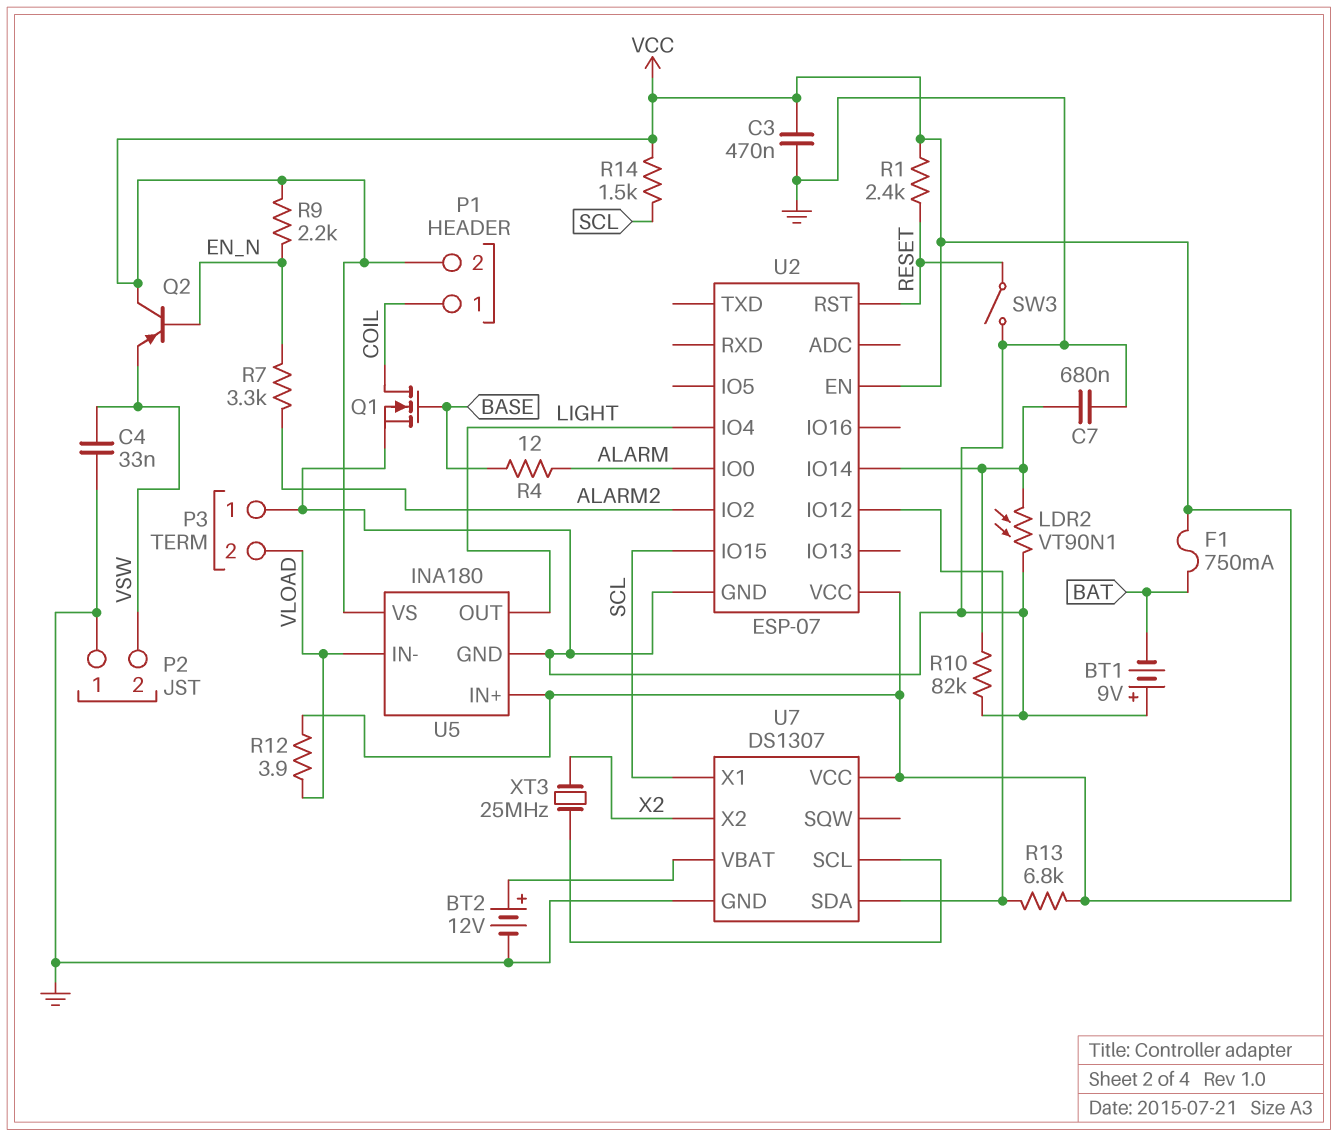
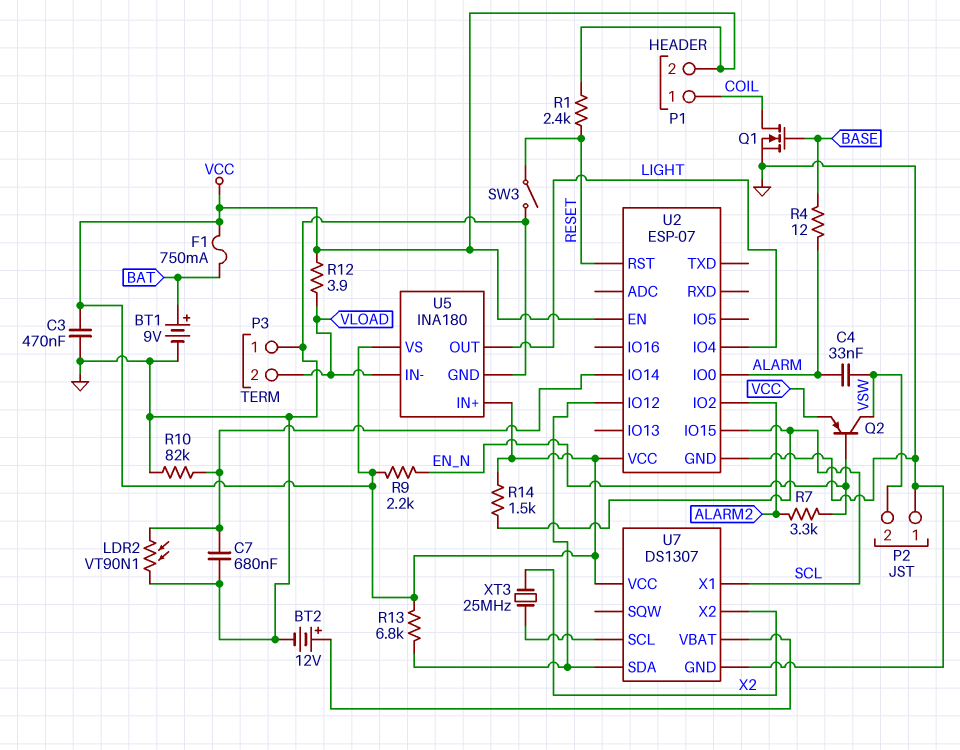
BT1: 9V (plus GND, minus BAT) -> 9V (plus BAT, minus GND)
C4: 33nF (GND, VSW) -> 33nF (ALARM, VSW)
Q2: PNP (B EN_N, C VCC, E VSW) -> PNP (B EN_N, C VSW, E VCC)

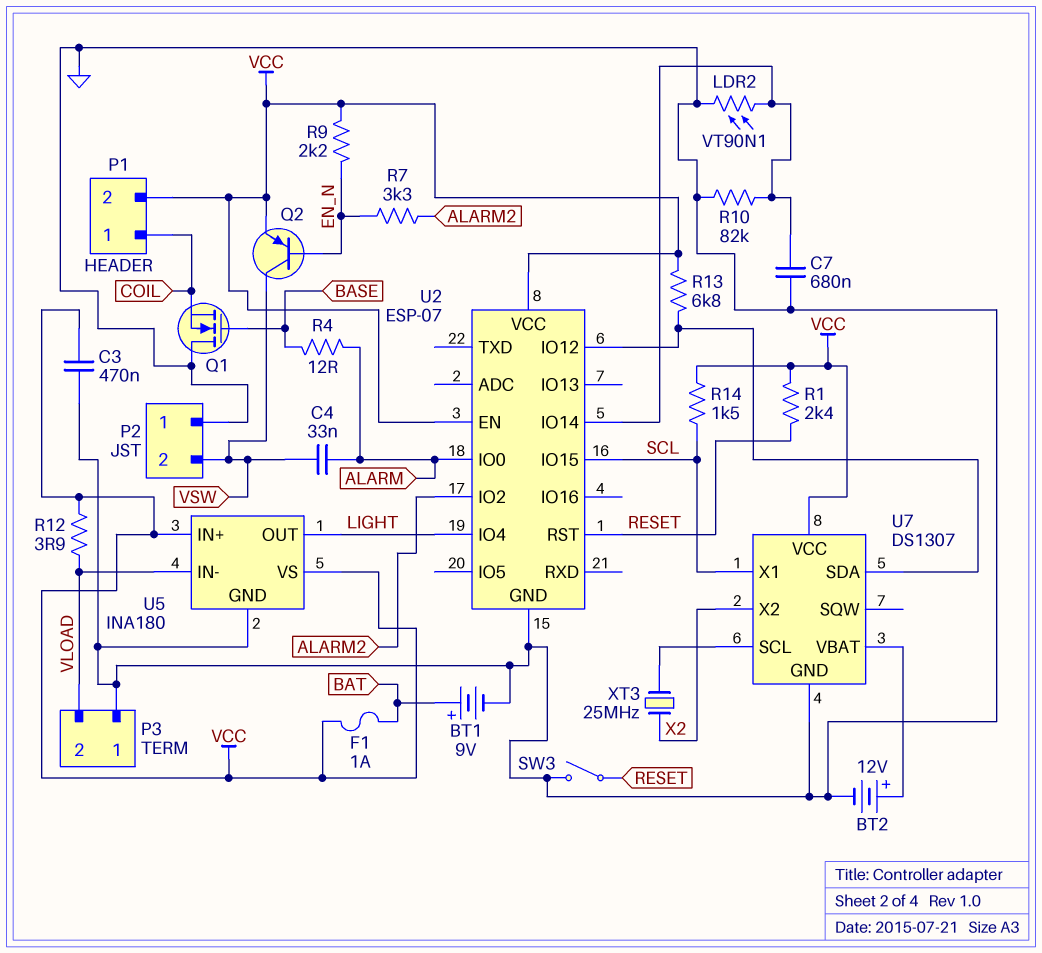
F1: 750mA (BAT, VCC) -> 1A (BAT, VCC)
Q1: NMOS (G BASE, D COIL, S GND) -> NMOS (G BASE, D GND, S COIL)

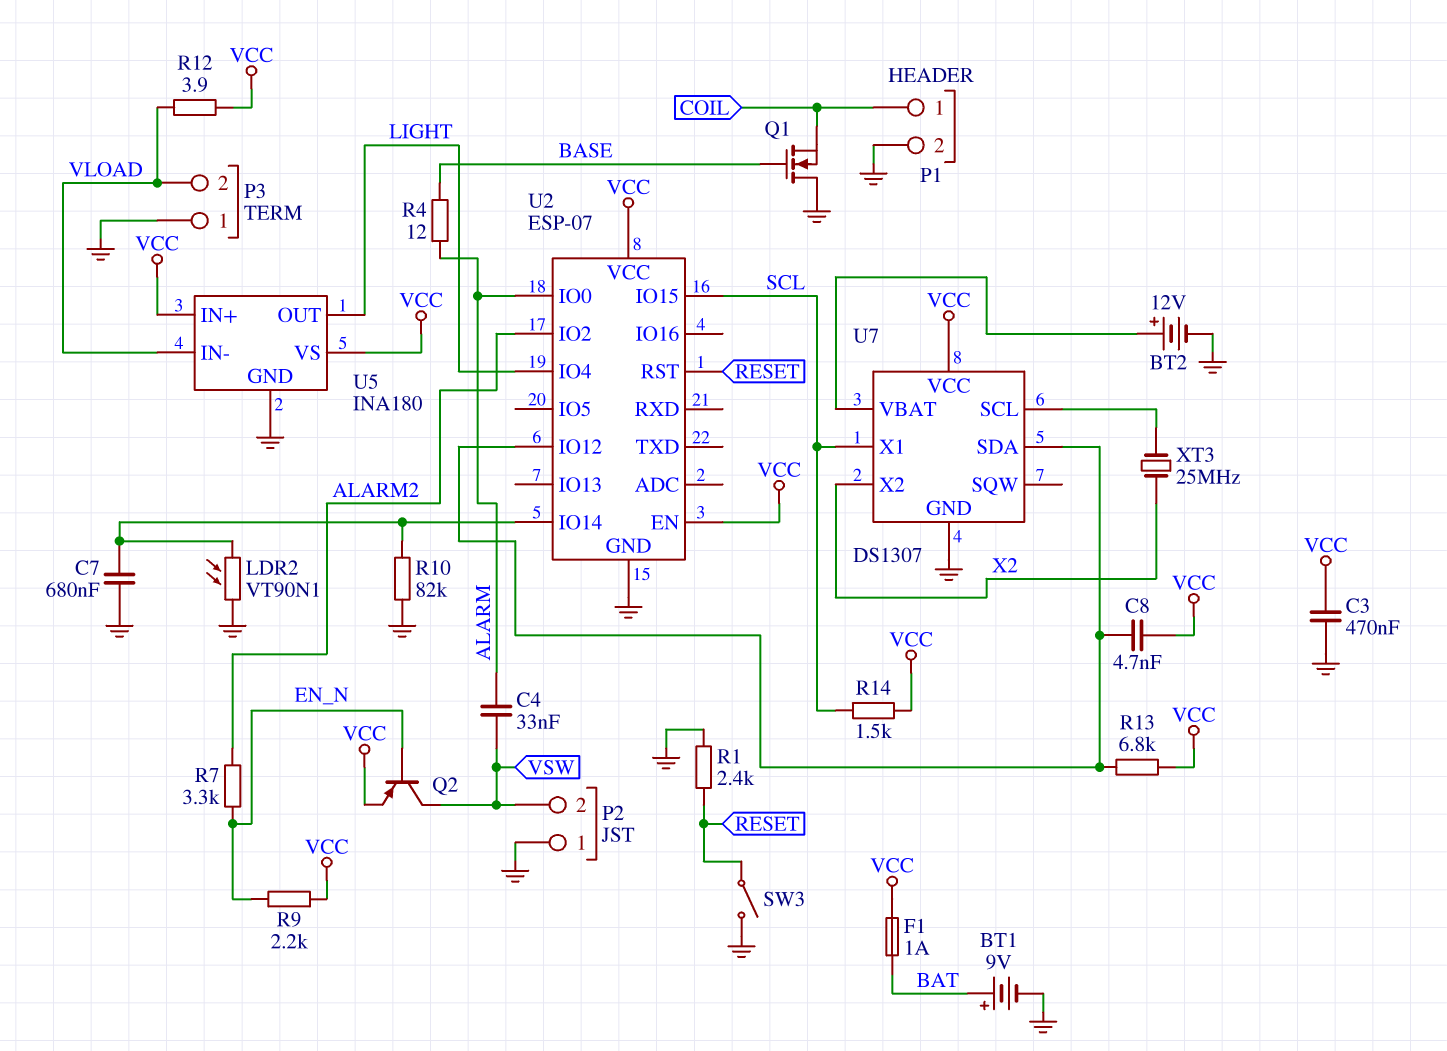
C8: none -> 4.7nF (U2/IO12, VCC)
P1 pin 2: VCC -> GND
R1: 2.4k (RESET, VCC) -> 2.4k (GND, RESET)

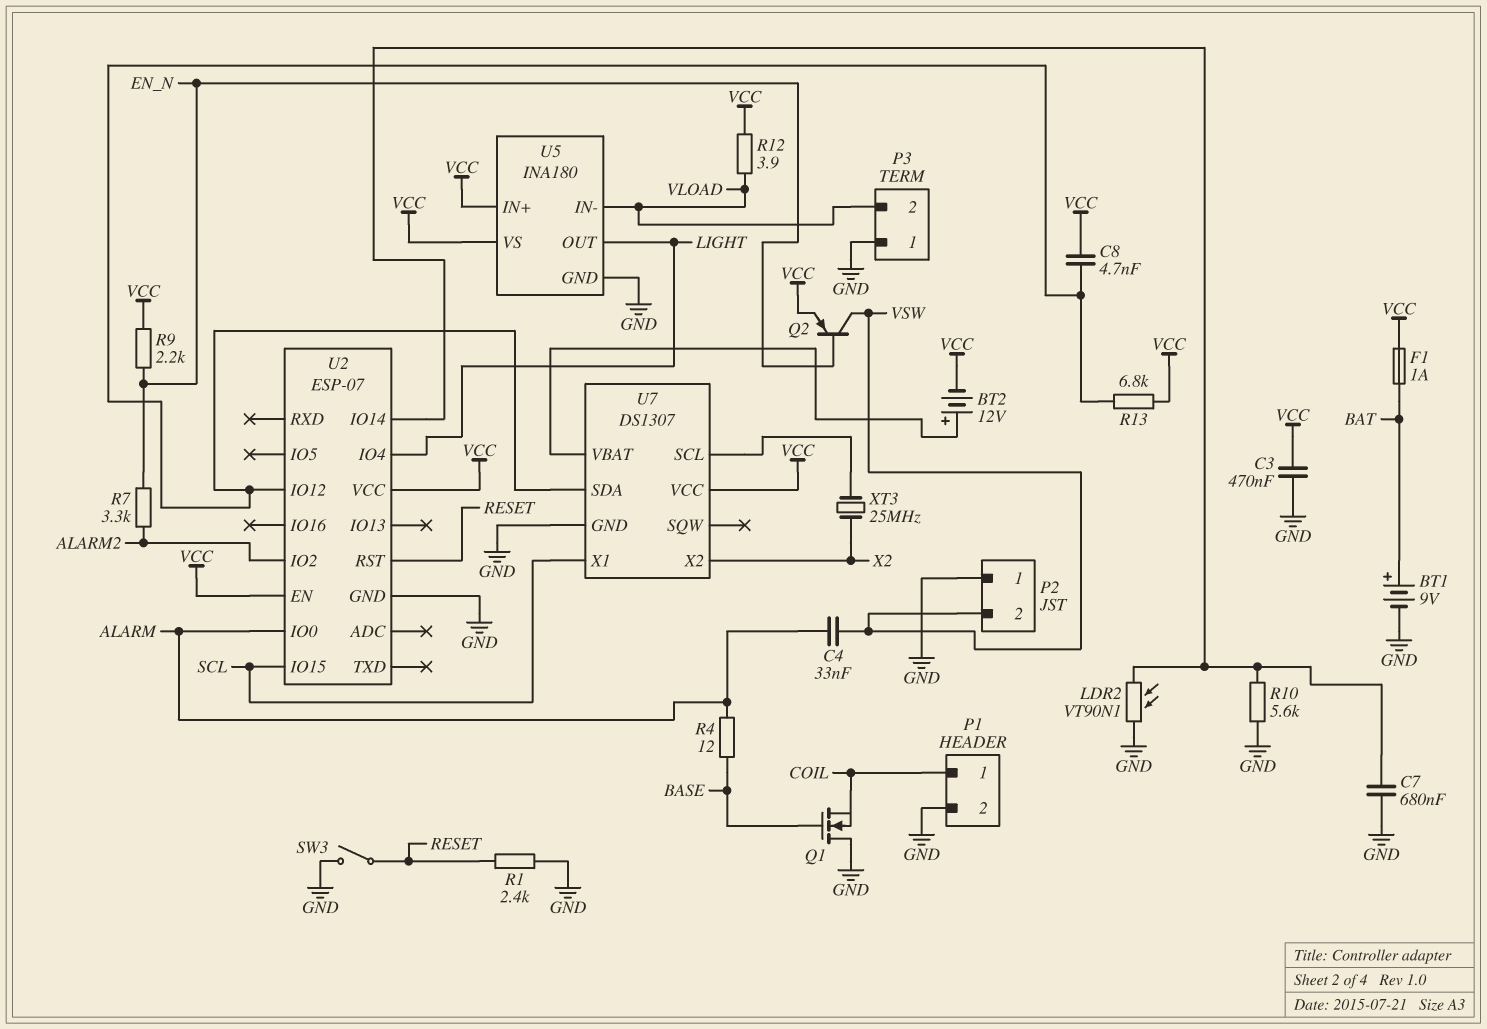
BT2: 12V (plus U7/VBAT, minus GND) -> 12V (plus U7/VBAT, minus VCC)
R10: 82k (GND, U2/IO14) -> 5.6k (GND, U2/IO14)
R14: 1.5k (SCL, VCC) -> none

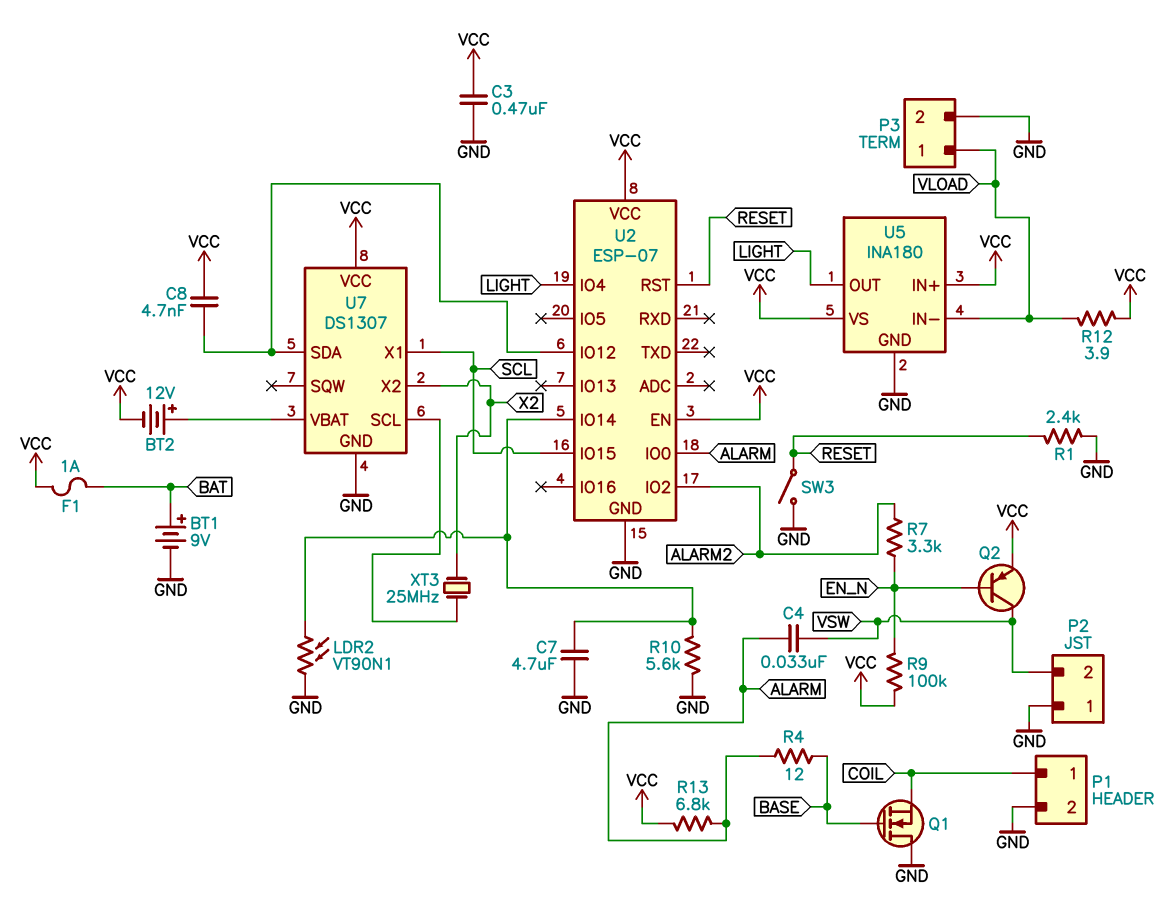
C7: 680nF (GND, U2/IO14) -> 4.7uF (GND, U2/IO14)
P3 pin 1: GND -> VLOAD
P3 pin 2: VLOAD -> GND
R9: 2.2k (EN_N, VCC) -> 100k (EN_N, VCC)
R13: 6.8k (U2/IO12, VCC) -> 6.8k (ALARM, VCC)

